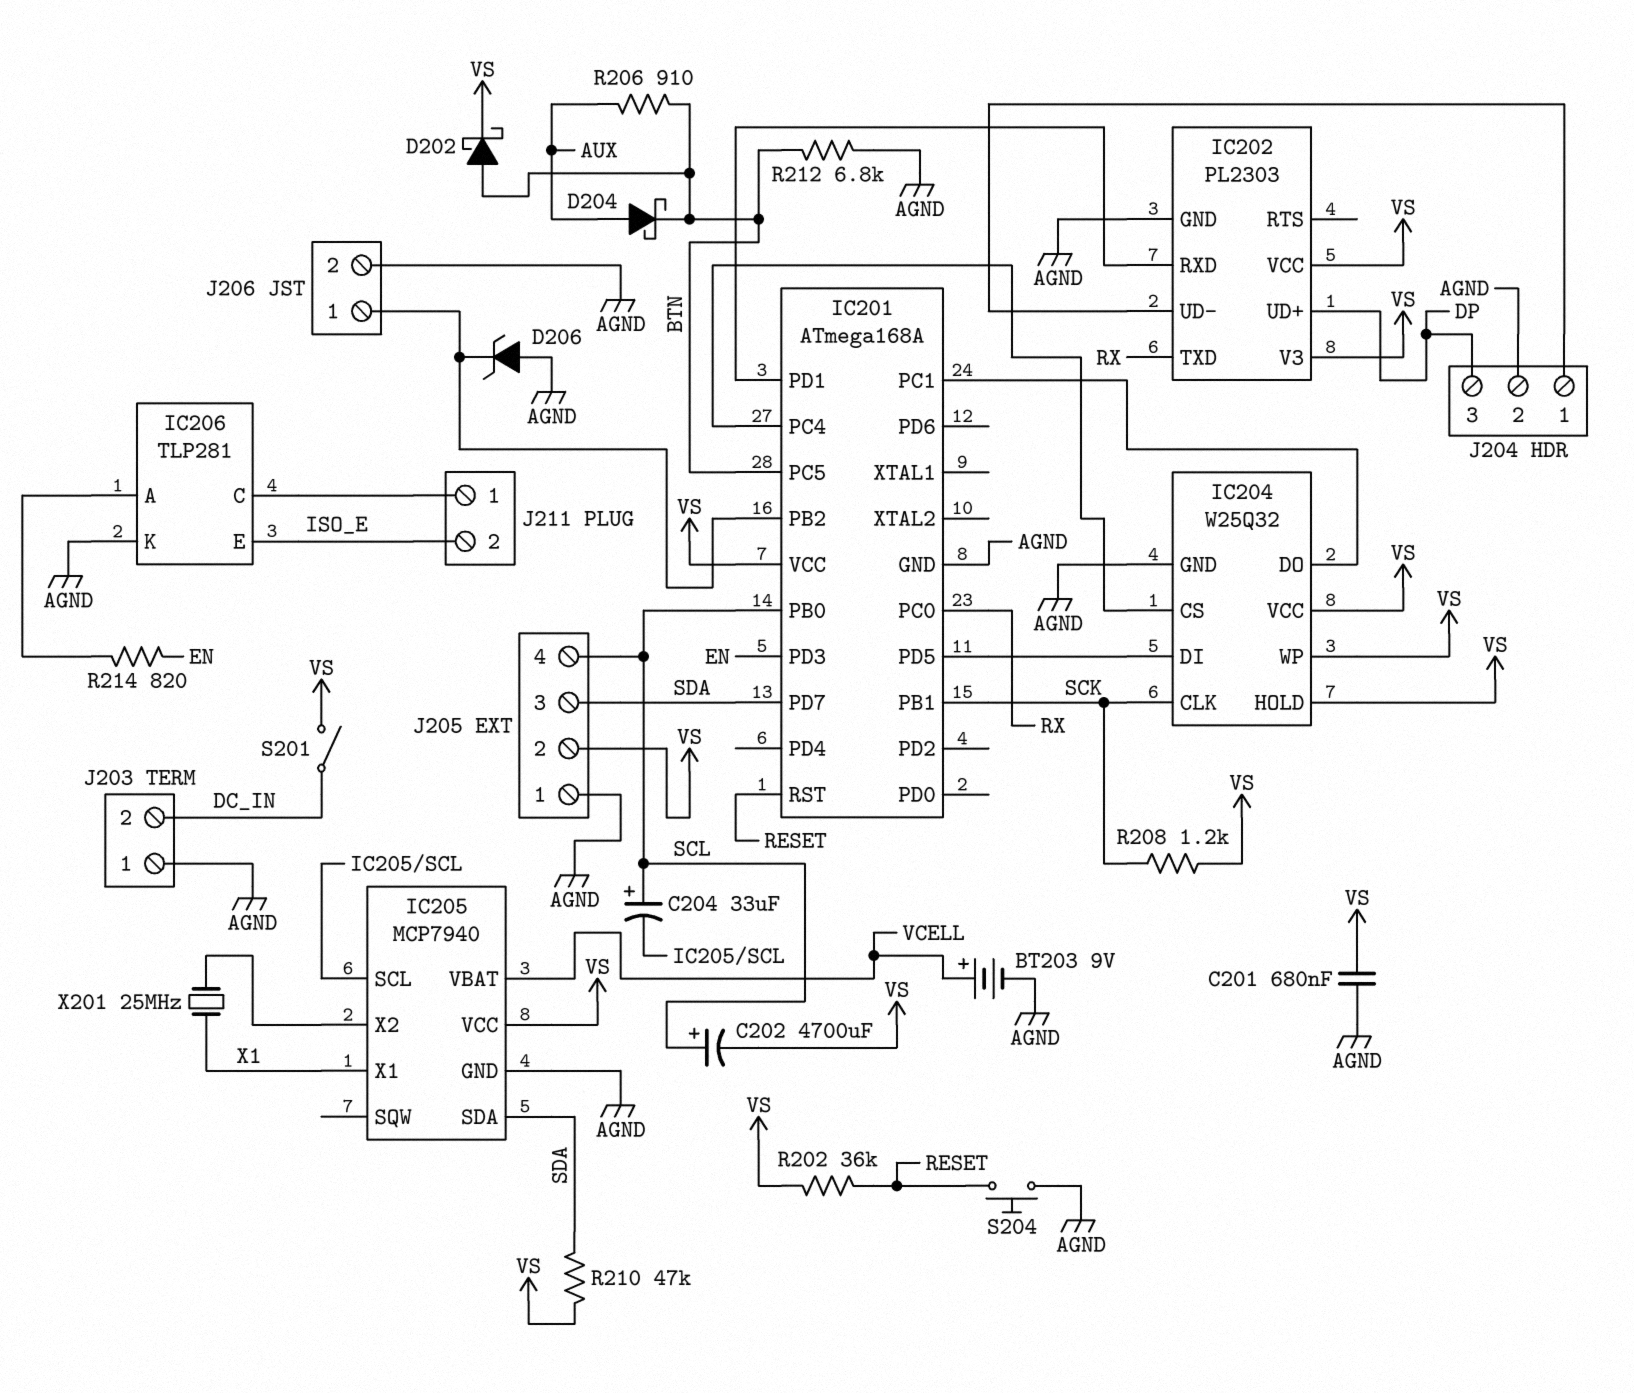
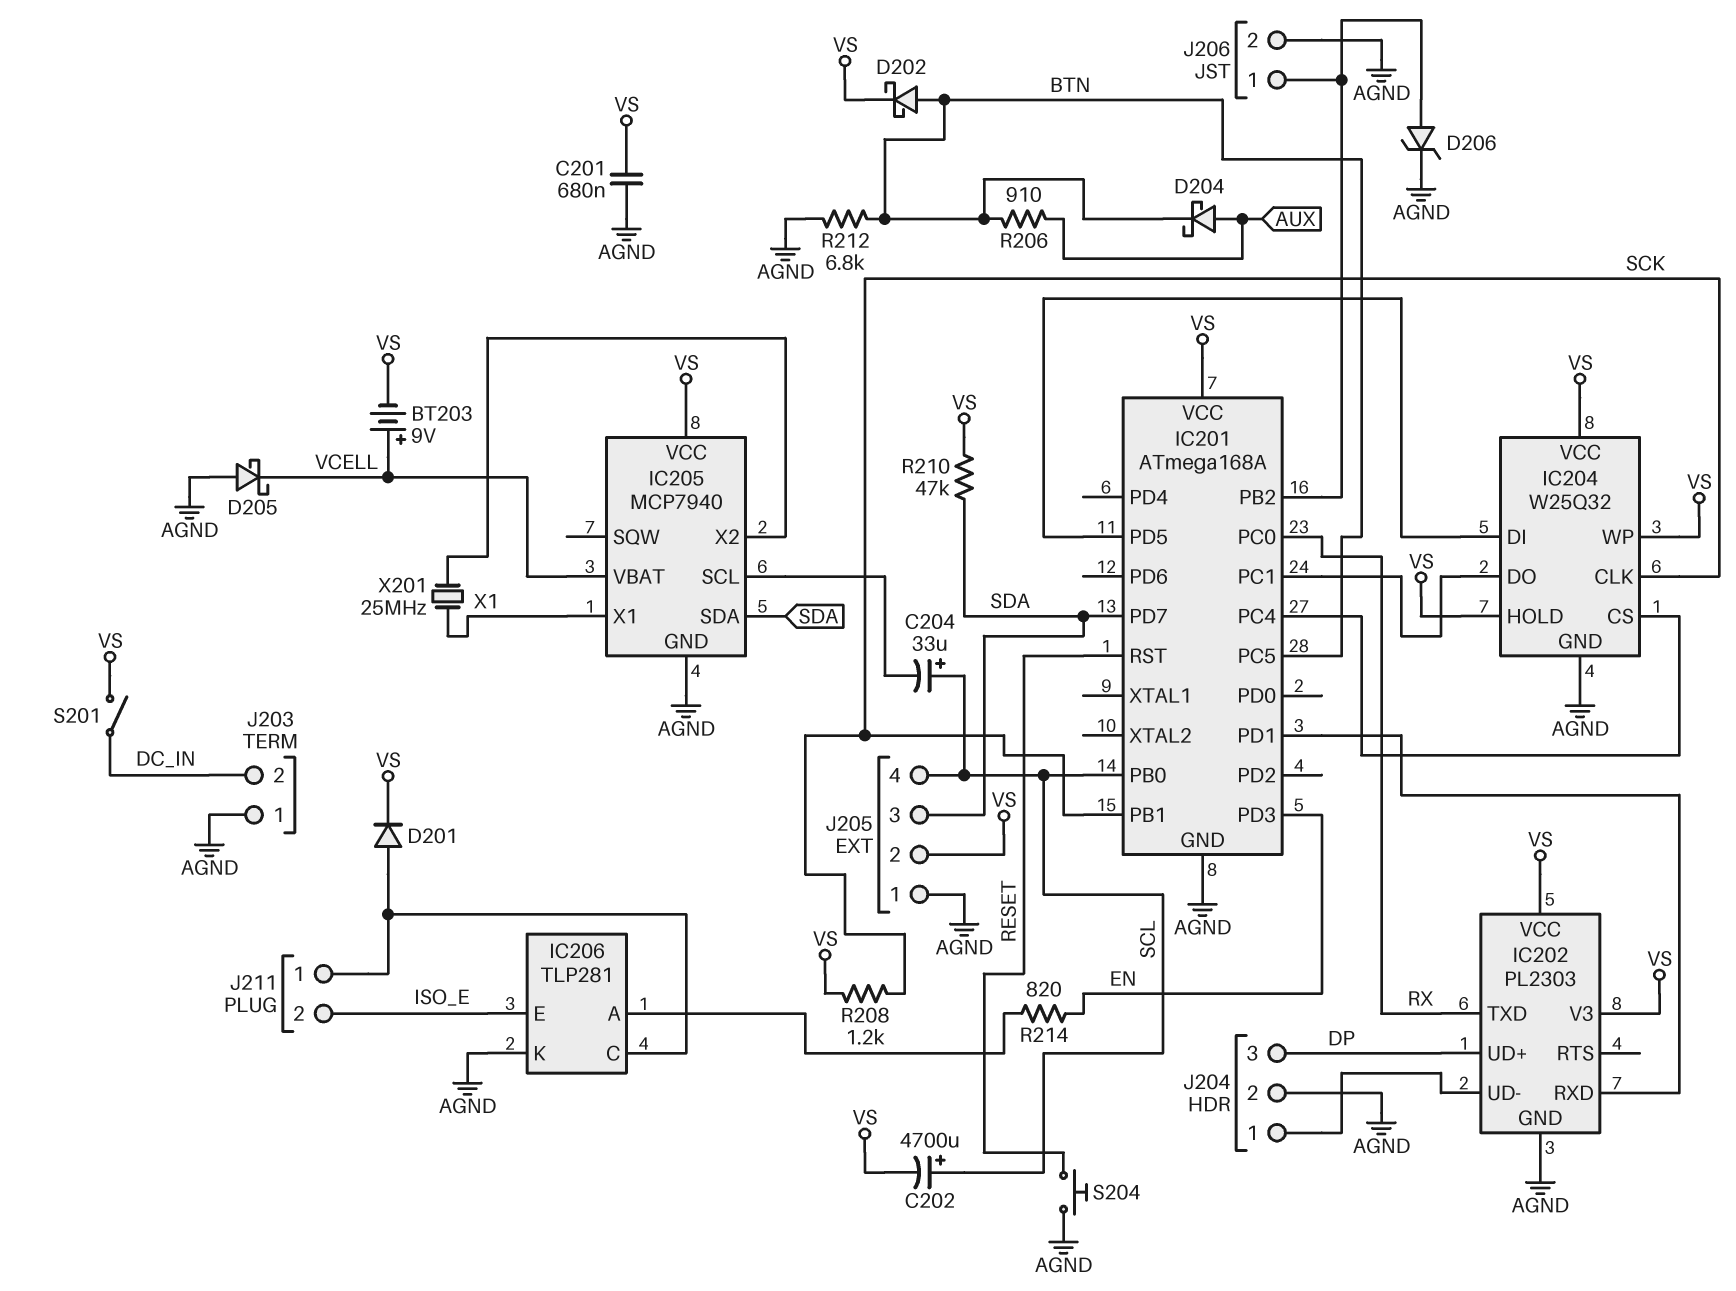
BT203: 9V (plus VCELL, minus AGND) -> 9V (plus VCELL, minus VS)
D201: none -> diode (A IC206/C, K VS)
D205: none -> schottky (A AGND, K VCELL)
D206: zener (A AGND, K IC201/PB2) -> zener (A IC201/PB2, K AGND)
R202: 36k (RESET, VS) -> none

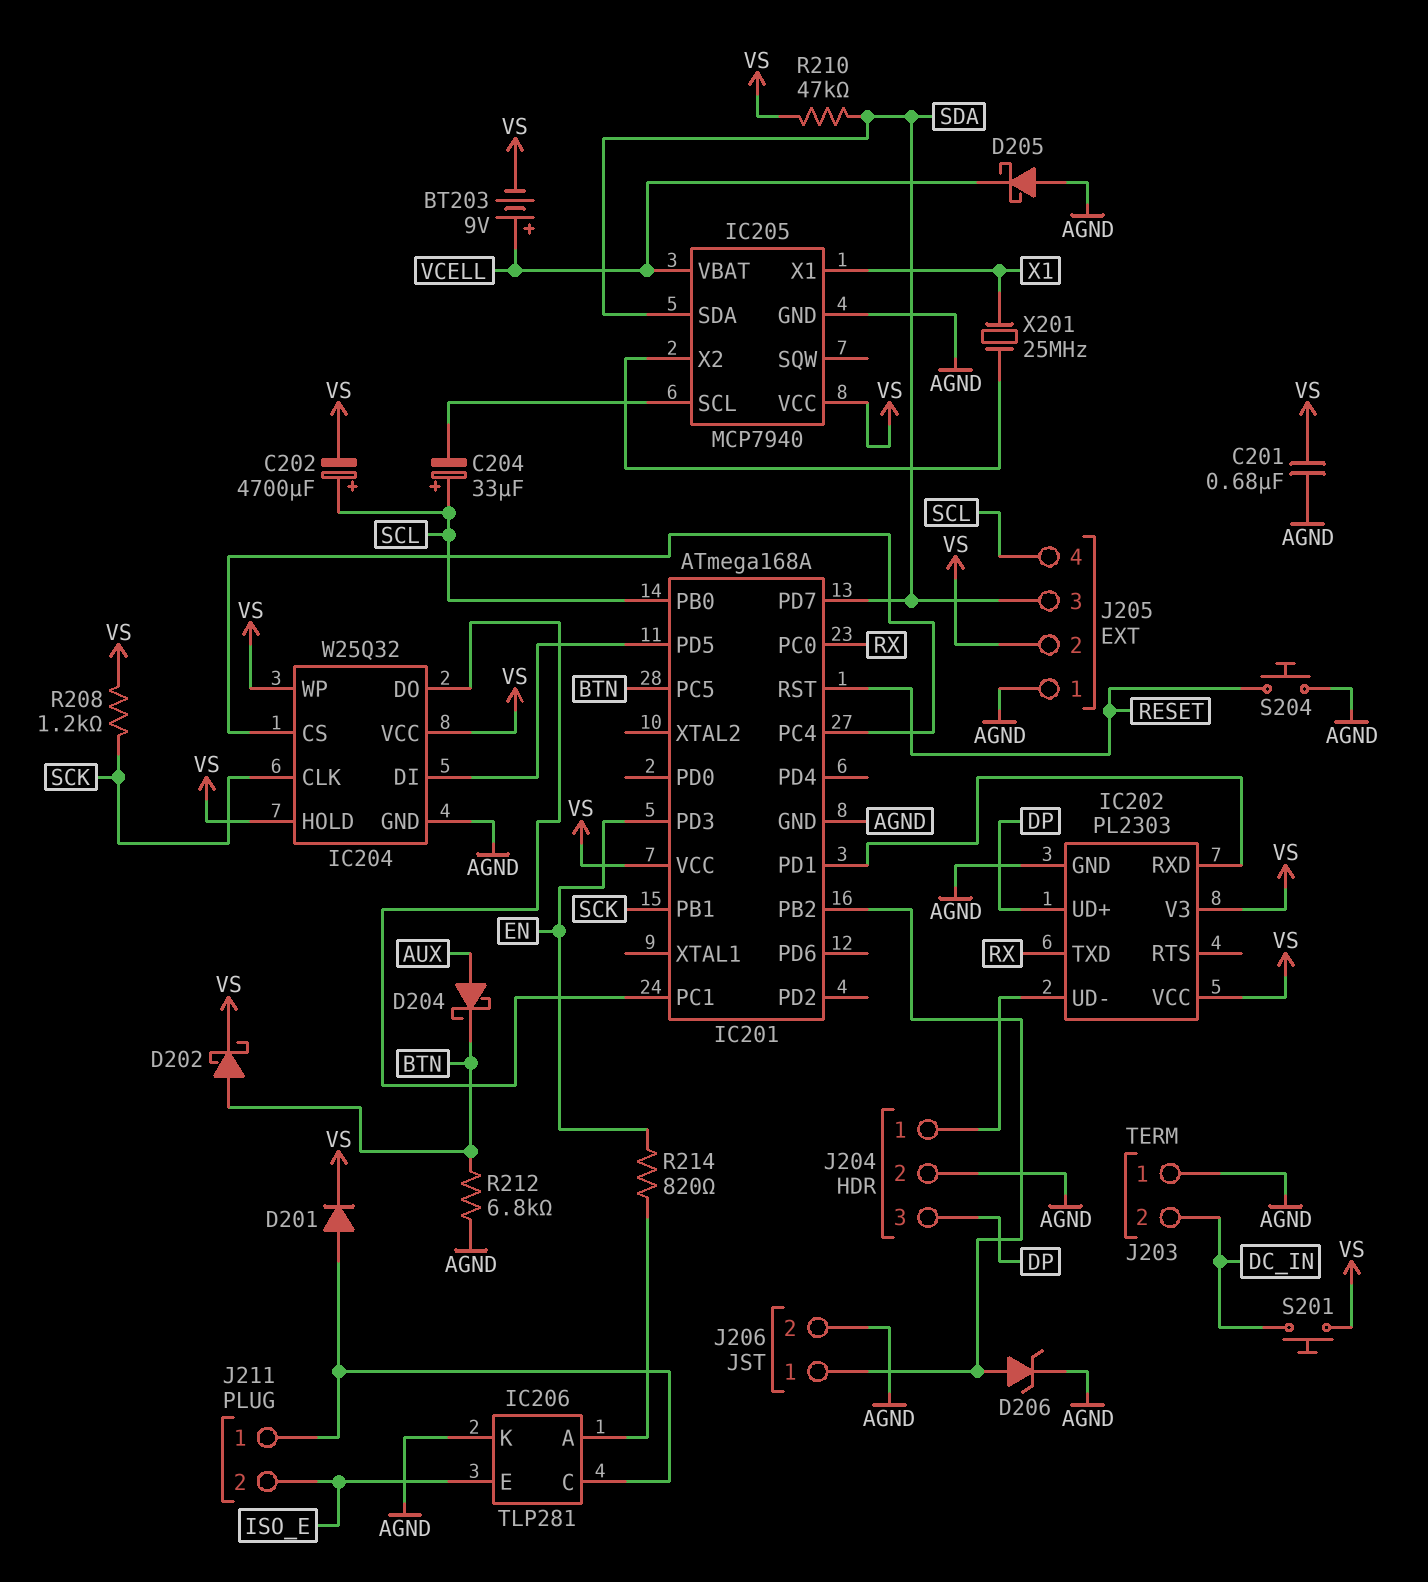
R206: 910 (AUX, BTN) -> none
S201: switch (DC_IN, VS) -> button (DC_IN, VS)

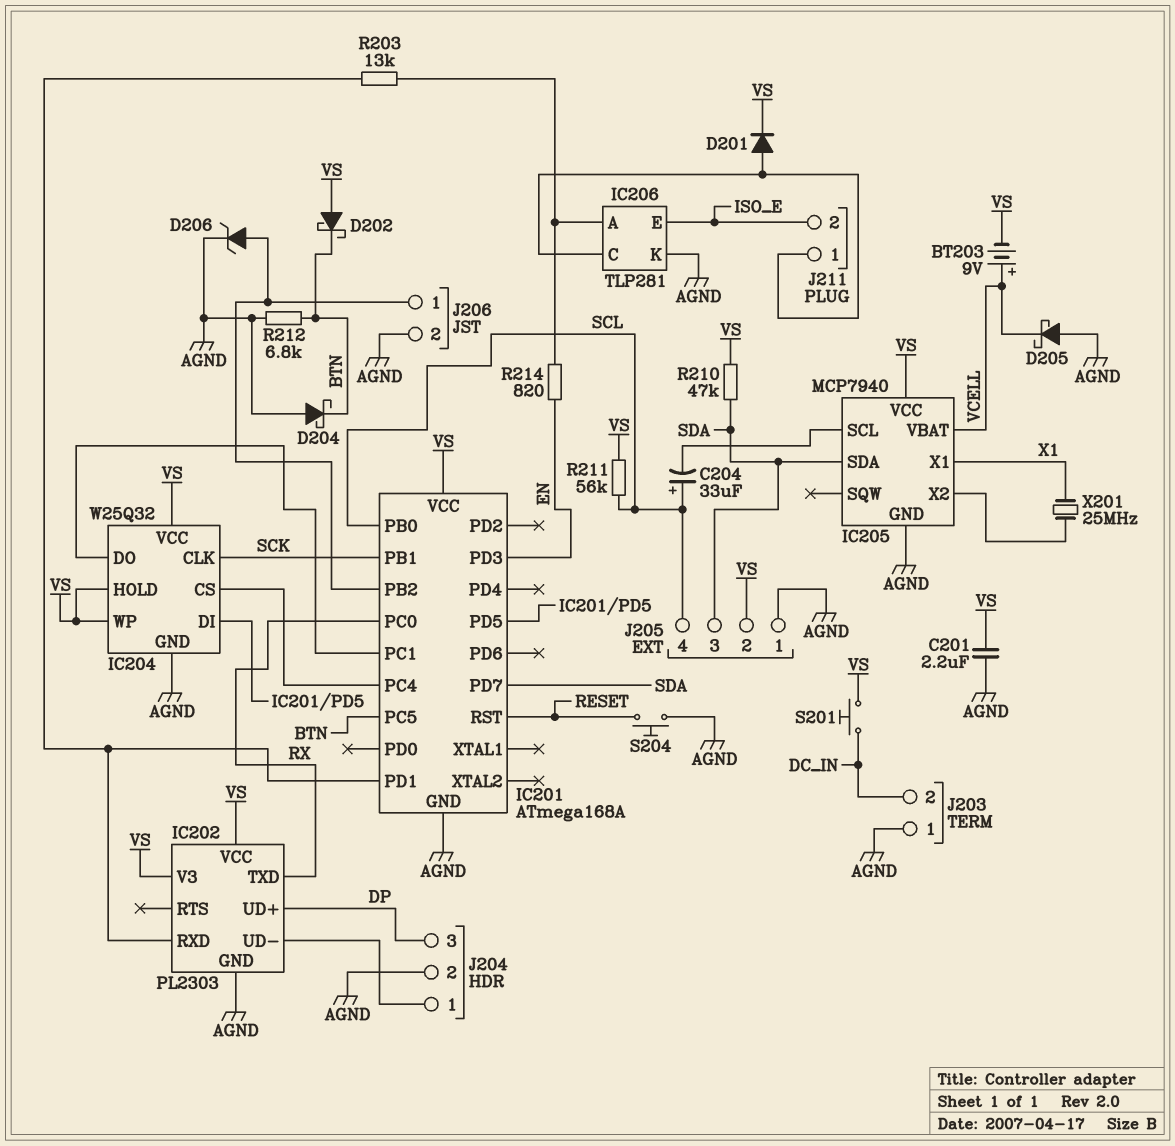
C201: 680nF (AGND, VS) -> 2.2uF (AGND, VS)
C202: 4700uF (plus SCL, minus VS) -> none
D202: schottky (A BTN, K VS) -> schottky (A VS, K BTN)
D204: schottky (A AUX, K BTN) -> schottky (A AGND, K BTN)
R203: none -> 13k (IC201/PD1, IC206/A)
R208: 1.2k (SCK, VS) -> none
R211: none -> 56k (SCL, VS)

